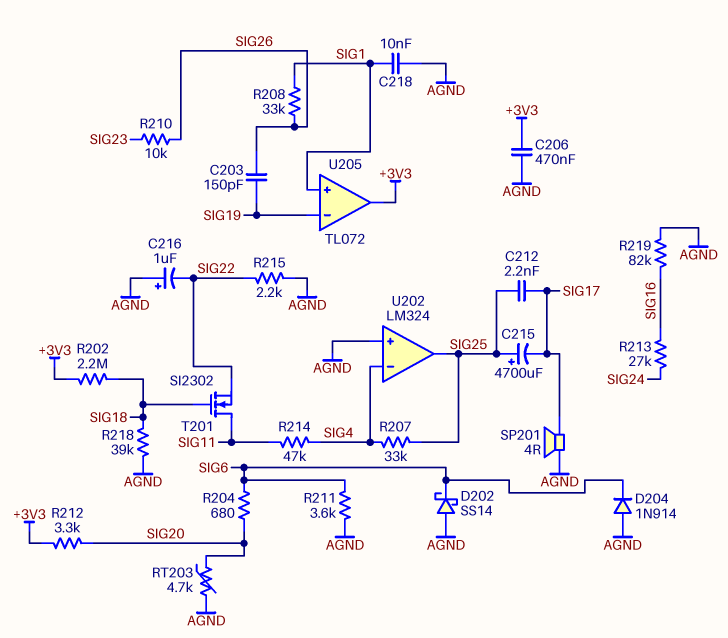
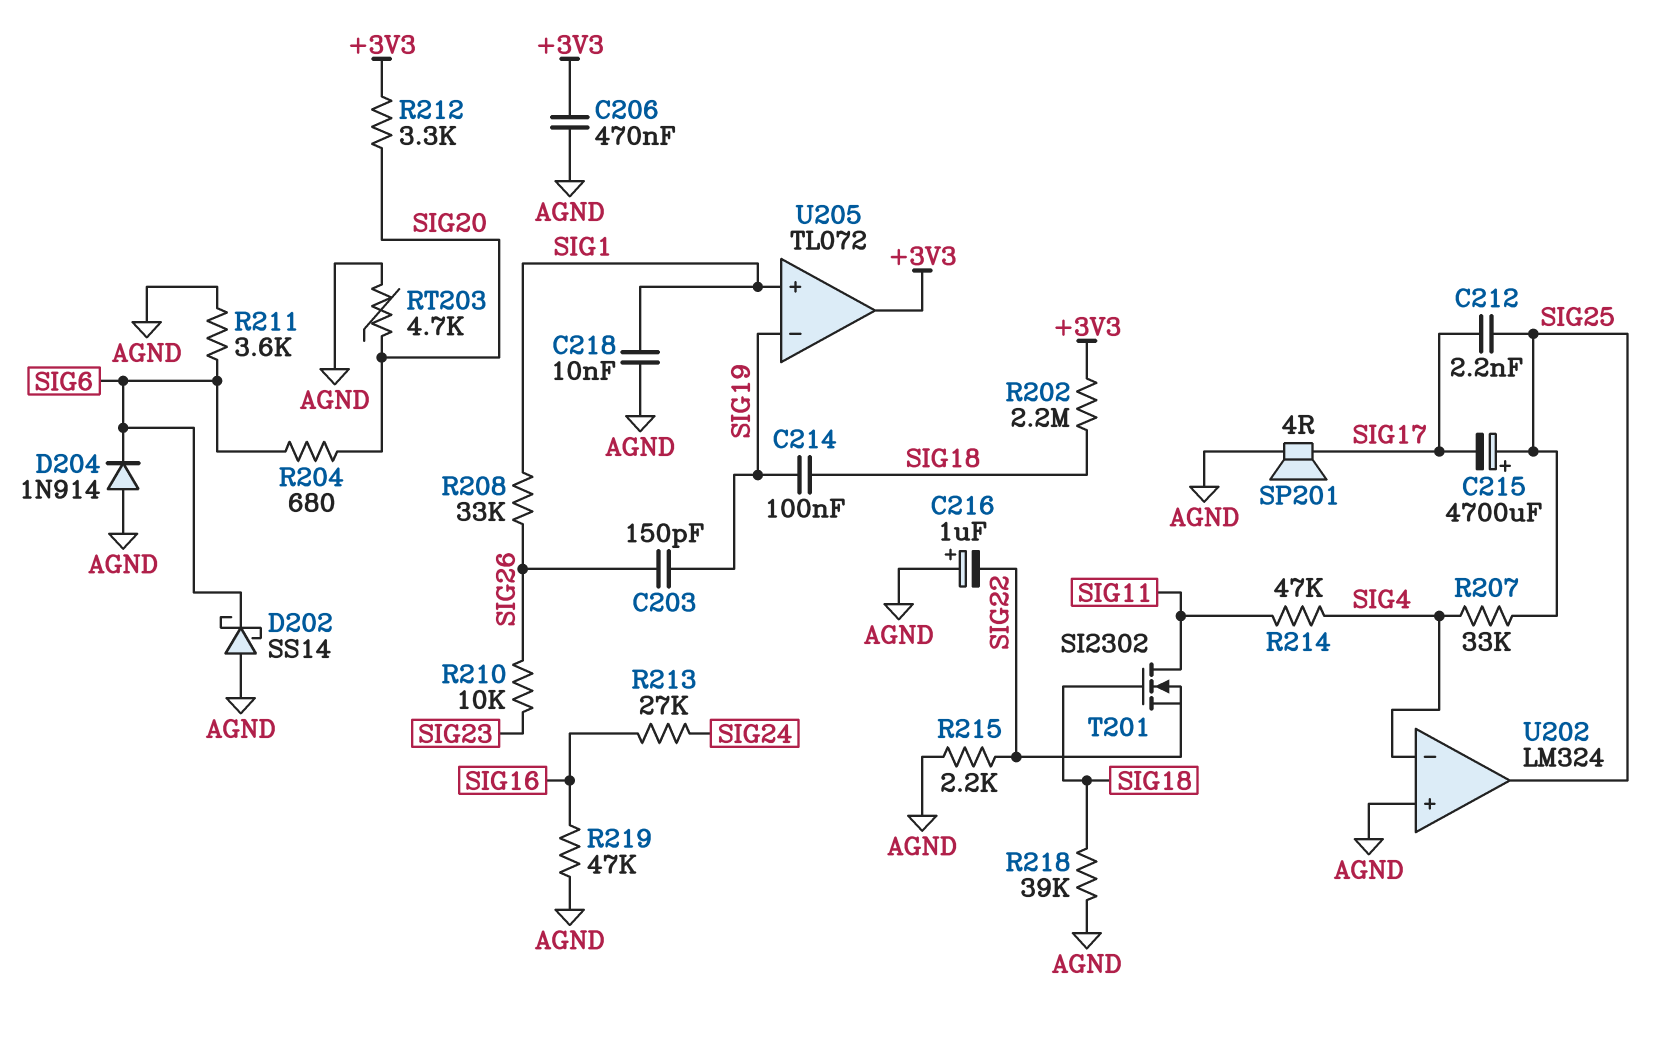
C214: none -> 100nF (SIG18, SIG19)
R219: 82k (AGND, SIG16) -> 47k (AGND, SIG16)

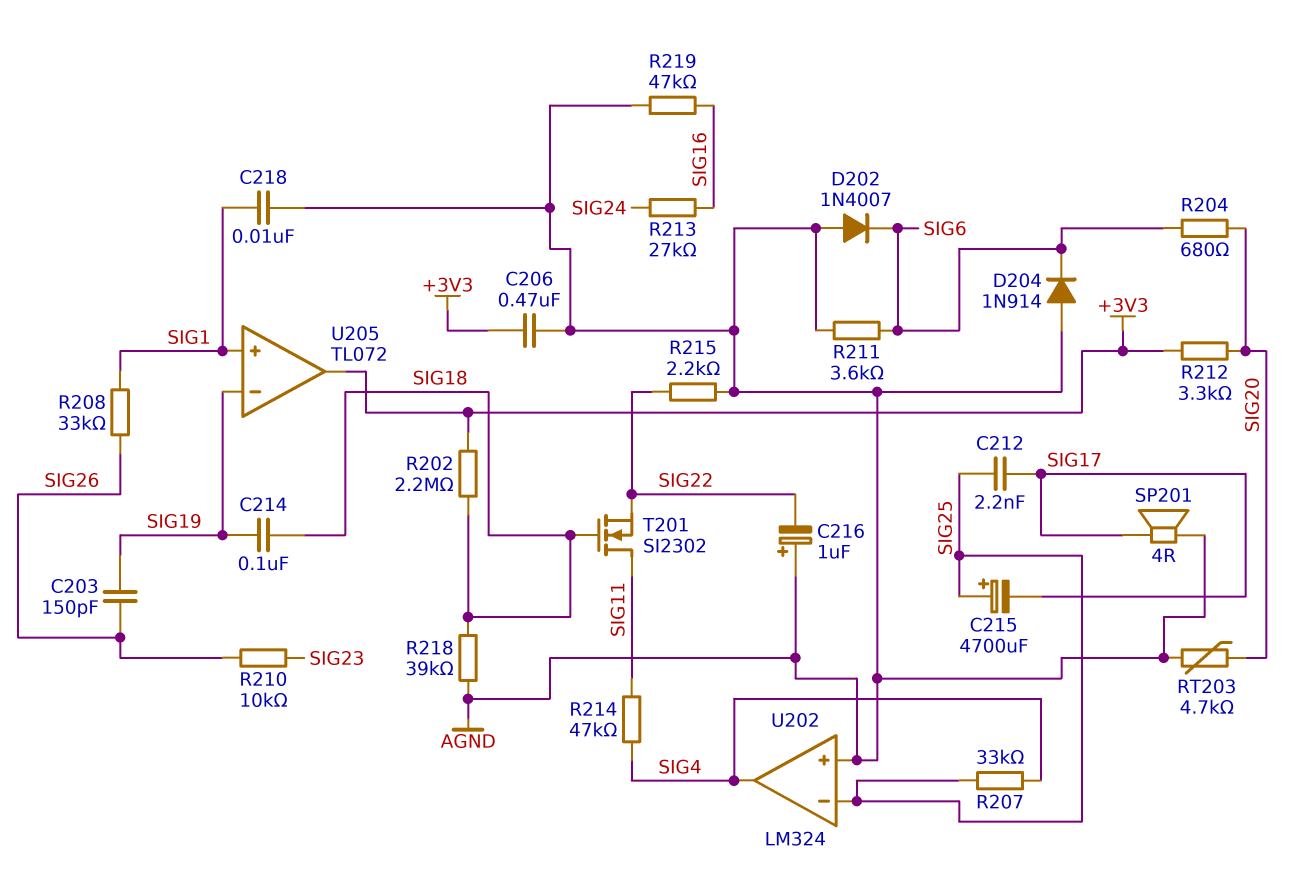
D202: schottky SS14 (A AGND, K SIG6) -> diode 1N4007 (A AGND, K SIG6)
U202 pin in-: SIG4 -> SIG25
U202 pin out: SIG25 -> SIG4

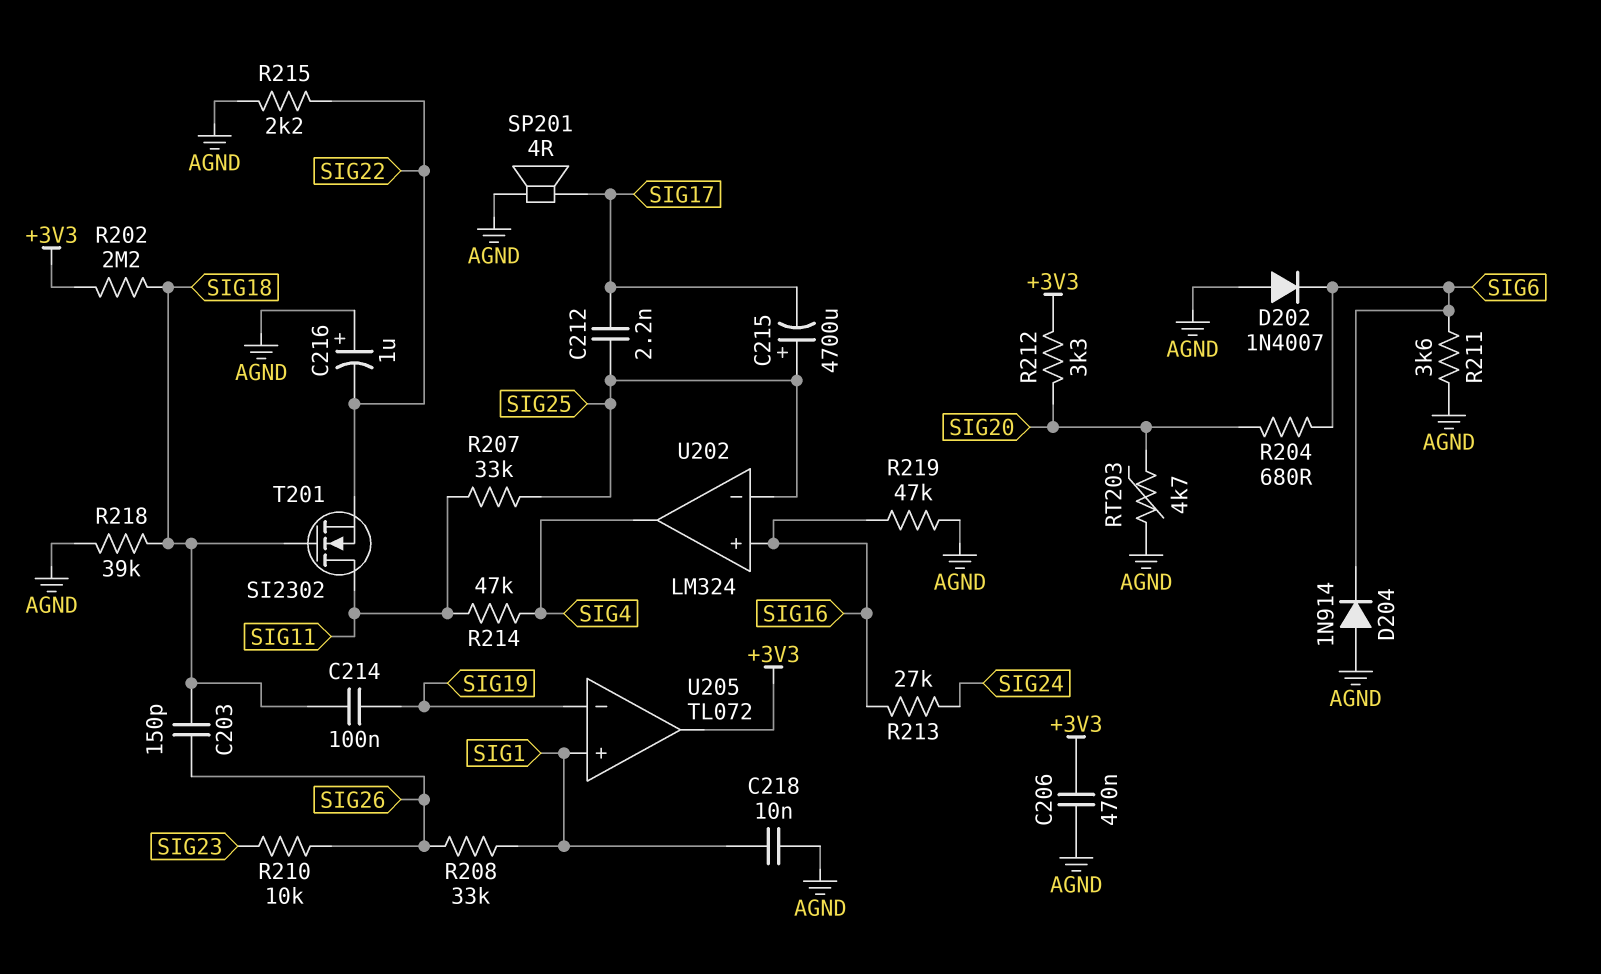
C203: 150pF (SIG19, SIG26) -> 150pF (SIG18, SIG26)
R207: 33k (SIG4, SIG25) -> 33k (SIG11, SIG25)
U202 pin in+: AGND -> SIG16

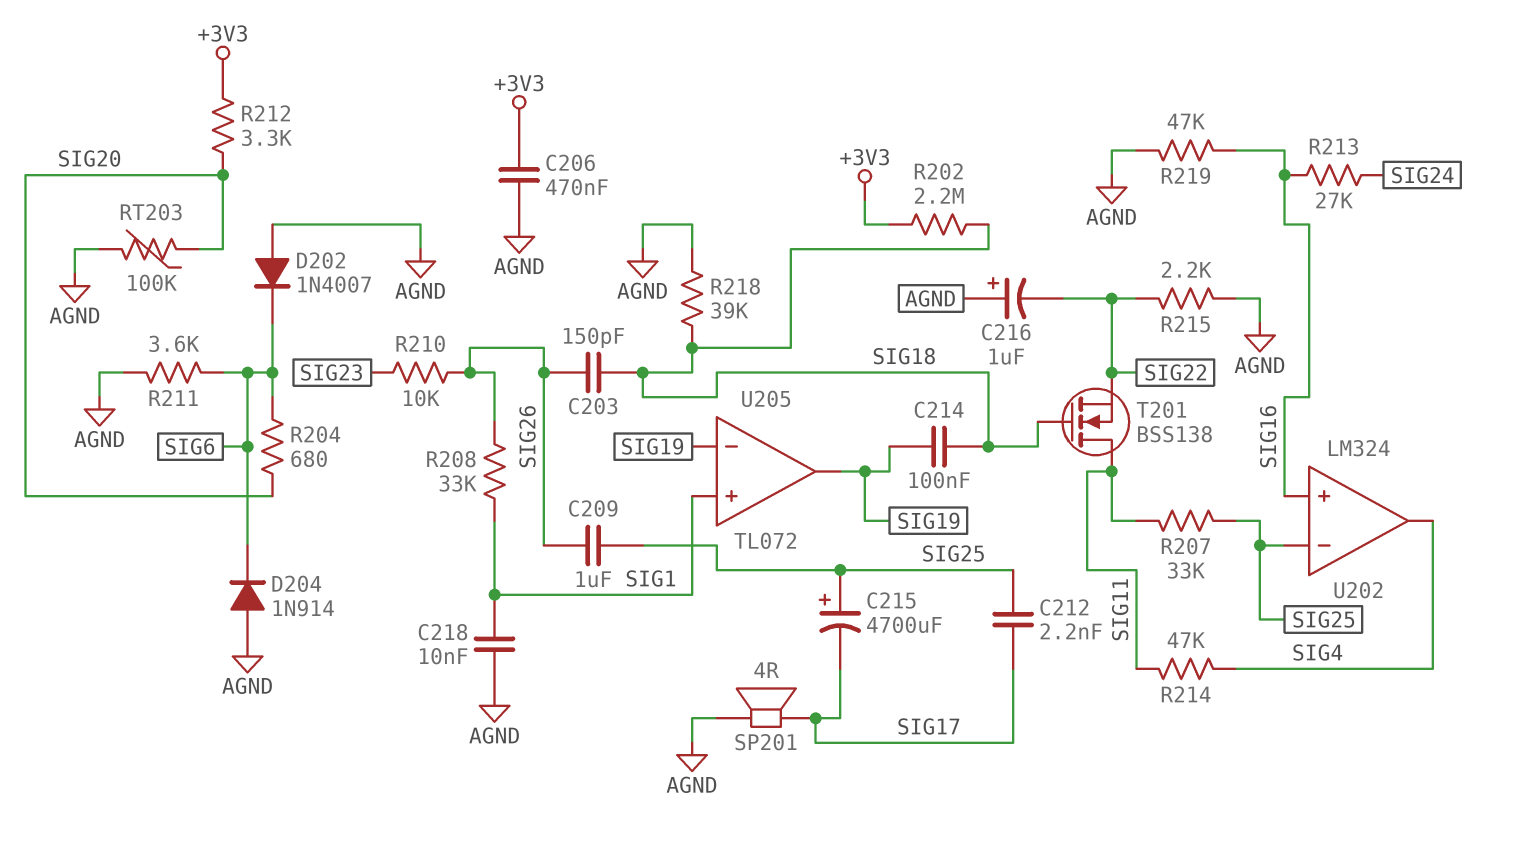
C209: none -> 1uF (SIG25, SIG26)
RT203: 4.7k (AGND, SIG20) -> 100k (AGND, SIG20)
T201: NMOS SI2302 (G SIG18, D SIG11, S SIG22) -> NMOS BSS138 (G SIG18, D SIG11, S SIG22)
U205 pin out: +3V3 -> SIG19

